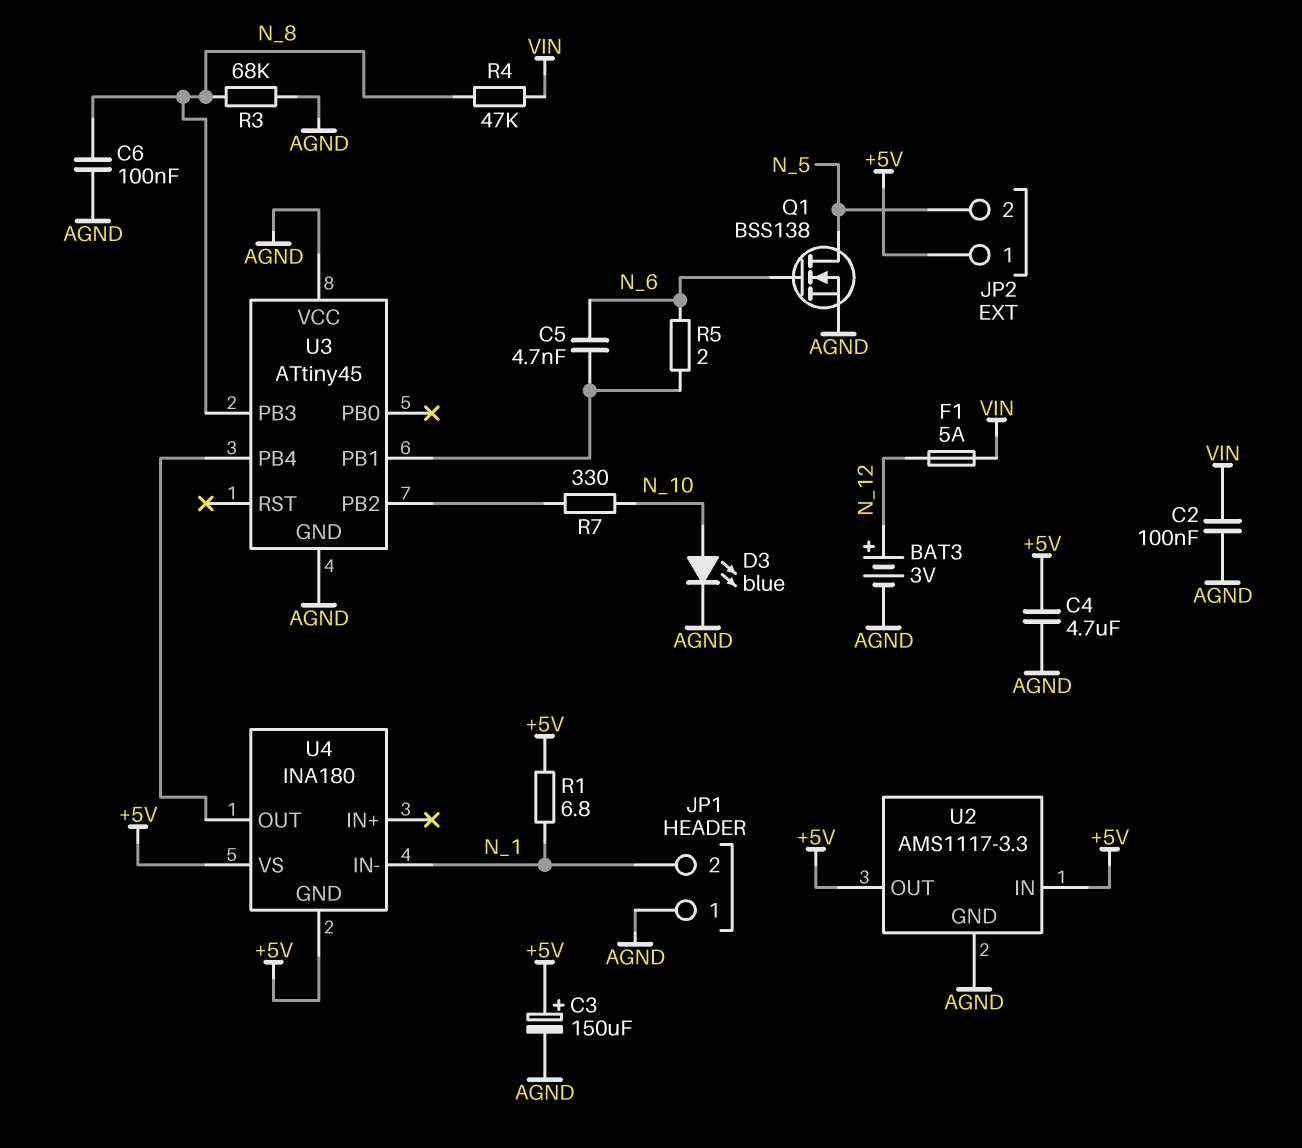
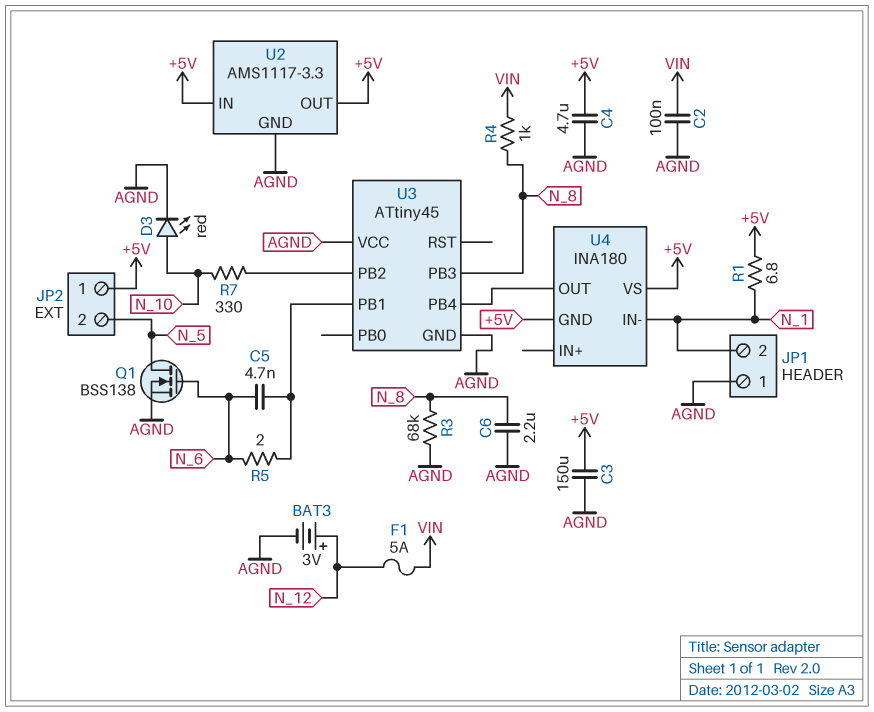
C3: 150uF (plus +5V, minus AGND) -> 150uF (+5V, AGND)
C6: 100nF (AGND, N_8) -> 2.2uF (AGND, N_8)
D3: LED blue (A N_10, K AGND) -> LED red (A N_10, K AGND)
R4: 47k (N_8, VIN) -> 1k (N_8, VIN)

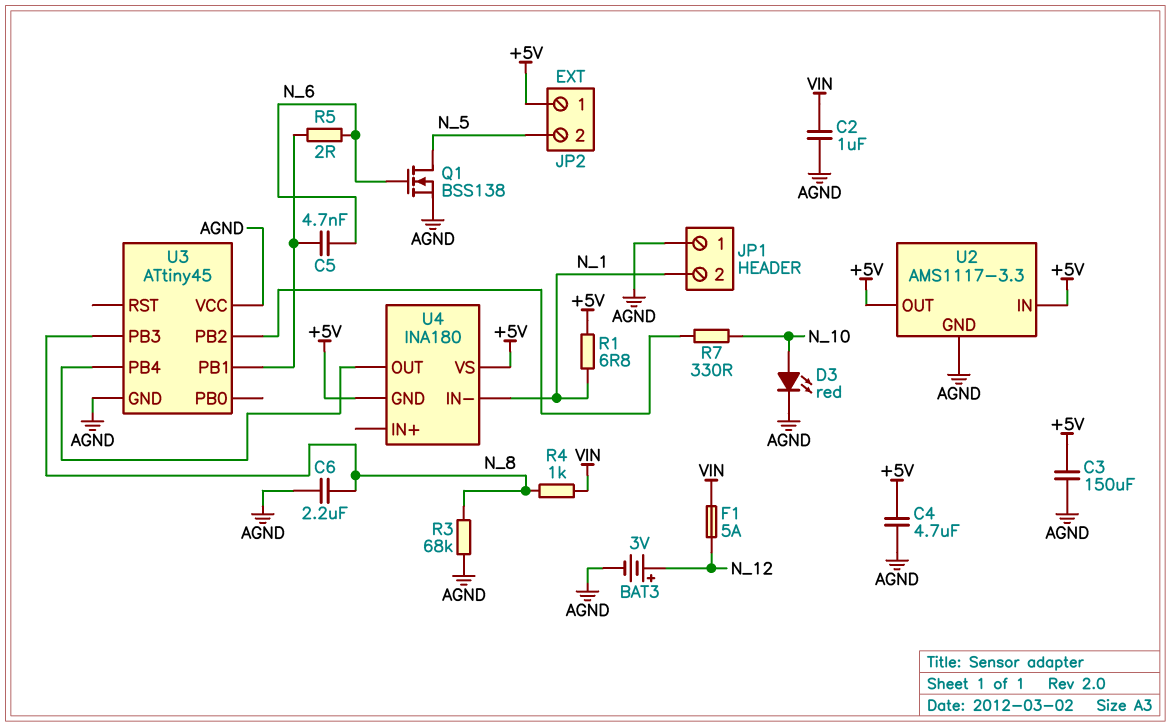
C2: 100nF (AGND, VIN) -> 1uF (AGND, VIN)

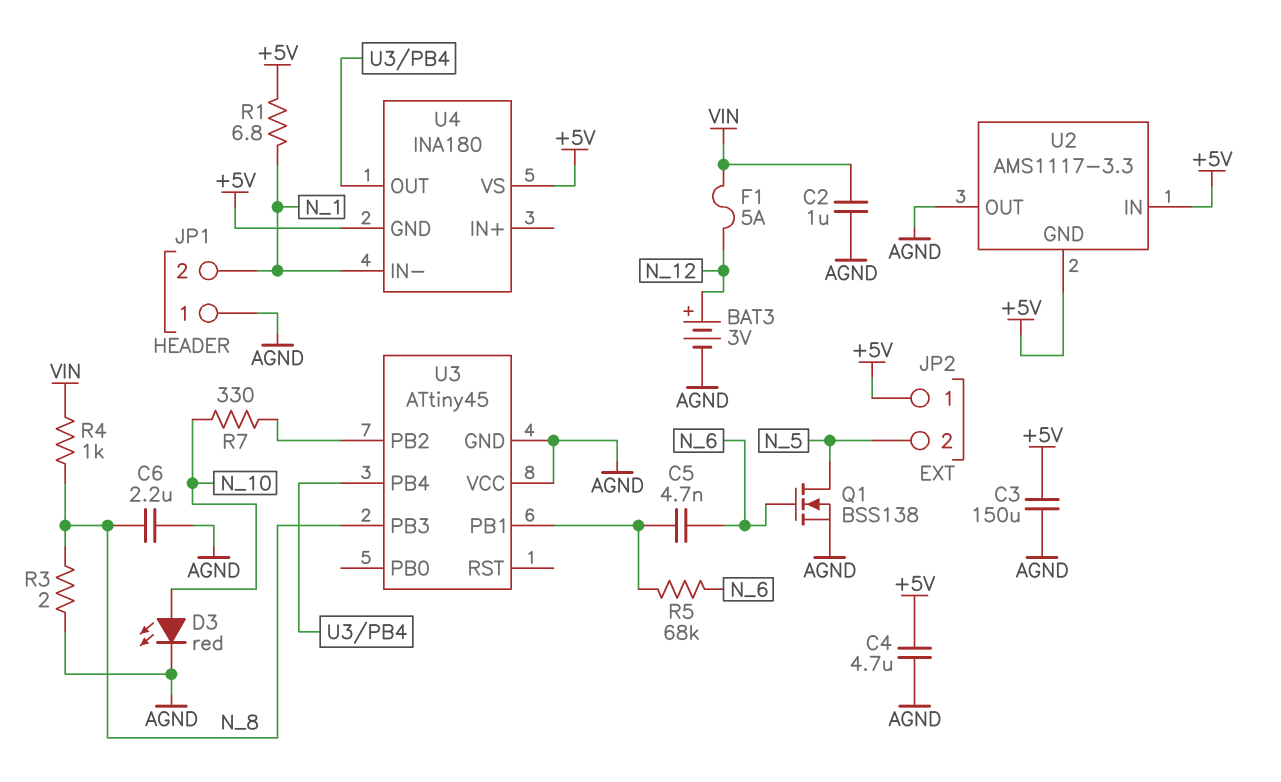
R3: 68k (AGND, N_8) -> 2 (AGND, N_8)
R5: 2 (N_6, U3/PB1) -> 68k (N_6, U3/PB1)
U2 pin GND: AGND -> +5V
U2 pin OUT: +5V -> AGND

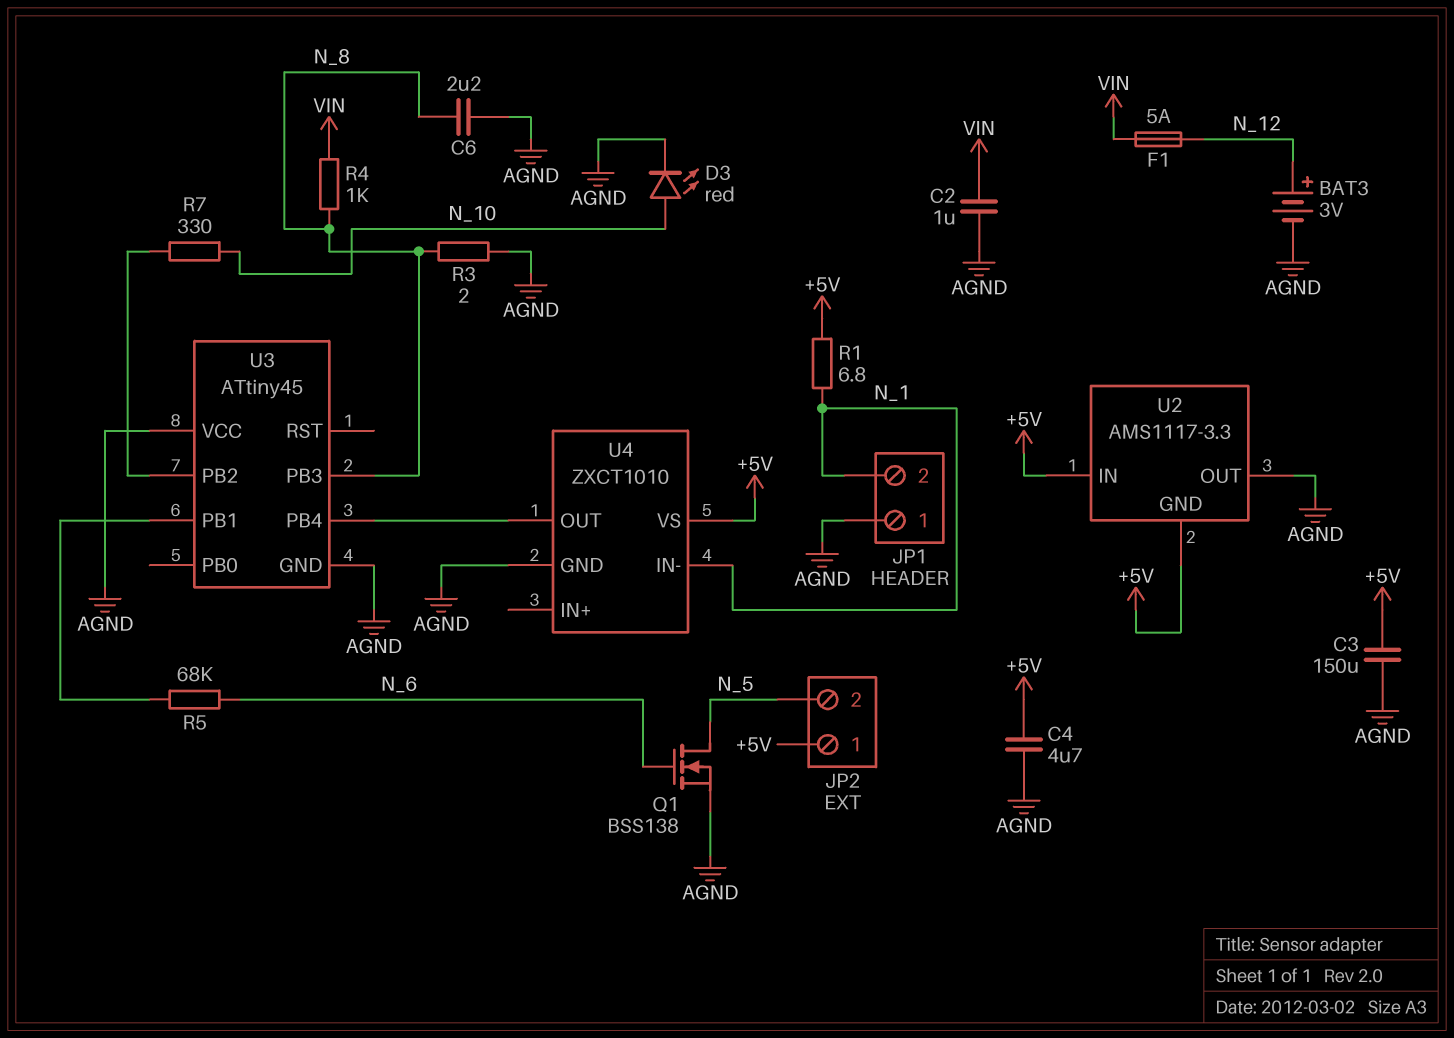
C5: 4.7nF (N_6, U3/PB1) -> none
U4: INA180 -> ZXCT1010
U4 pin GND: +5V -> AGND

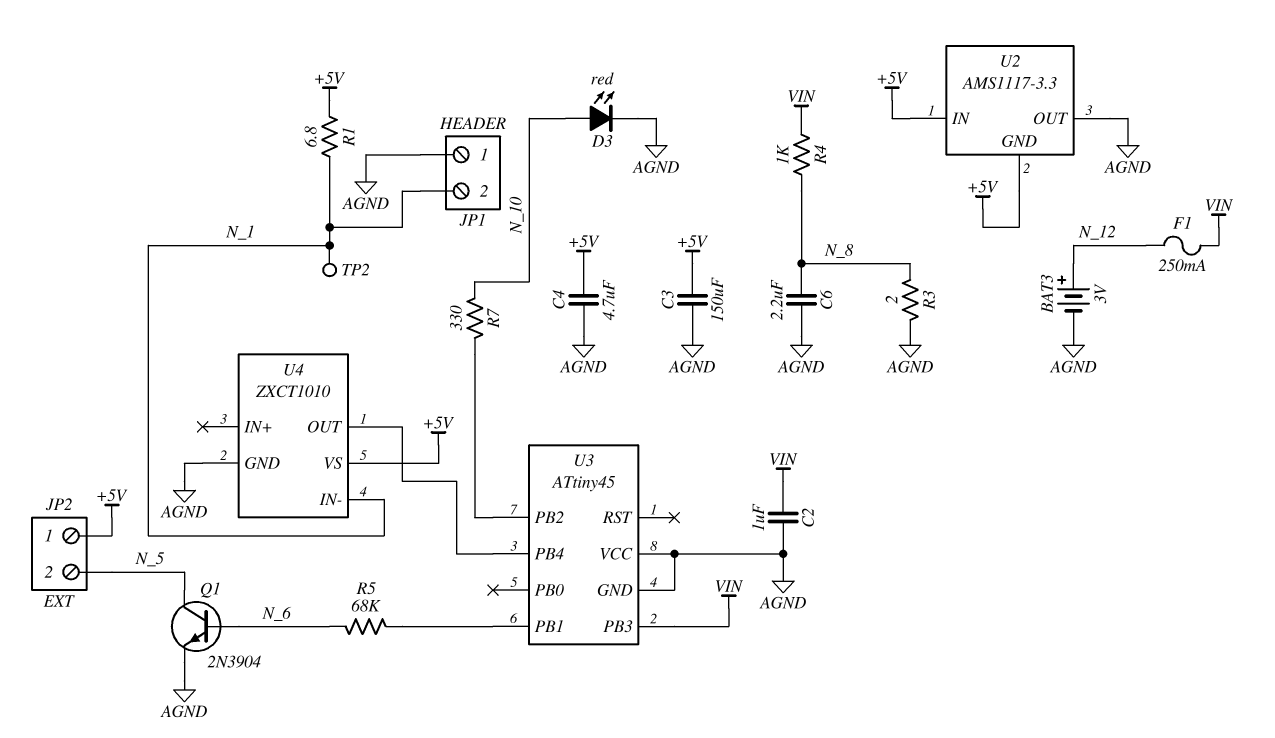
F1: 5A (N_12, VIN) -> 250mA (N_12, VIN)
Q1: NMOS BSS138 (G N_6, D N_5, S AGND) -> NPN 2N3904 (B N_6, C N_5, E AGND)
TP2: none -> test point (N_1)
U3 pin PB3: N_8 -> VIN

